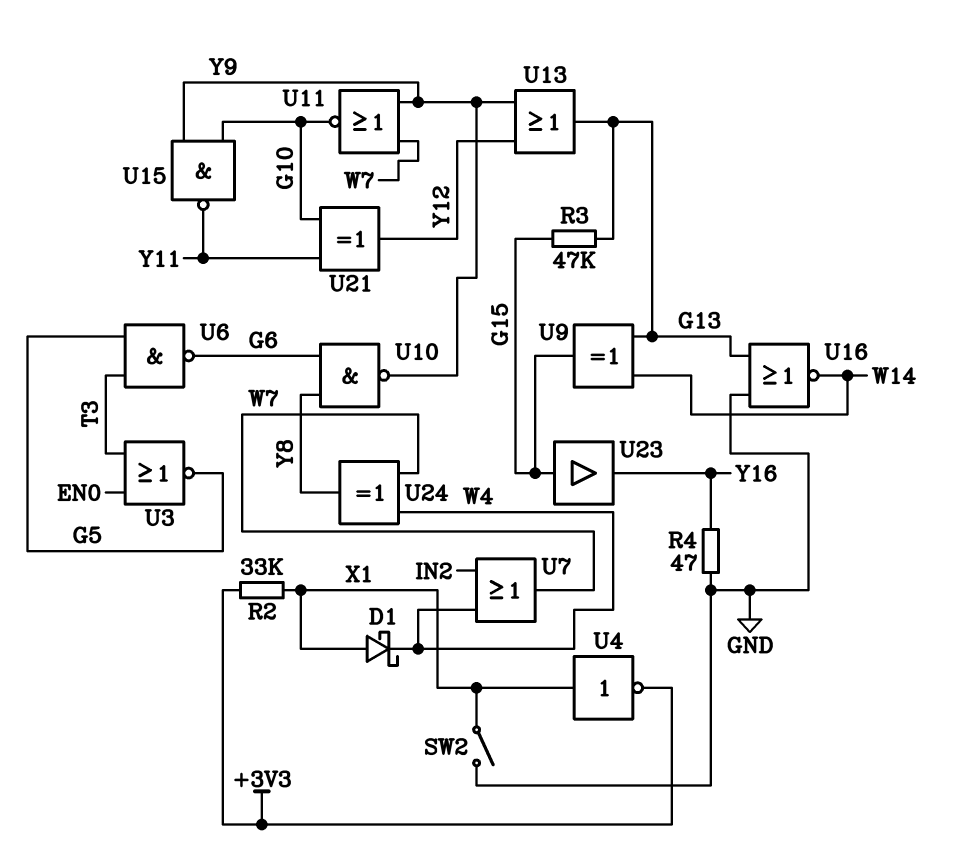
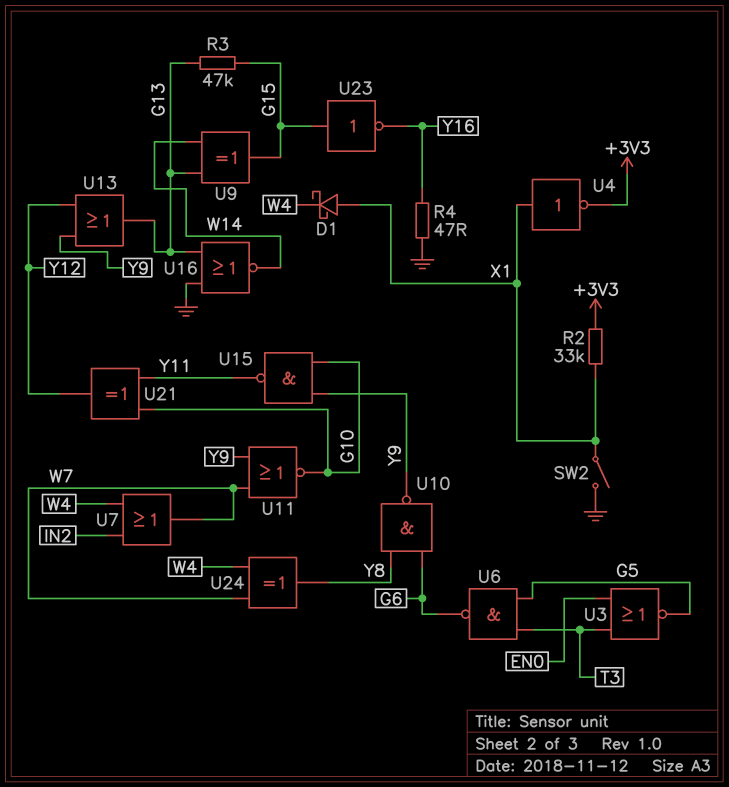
U23: buffer (in G15, out Y16) -> NOT (in G15, out Y16)

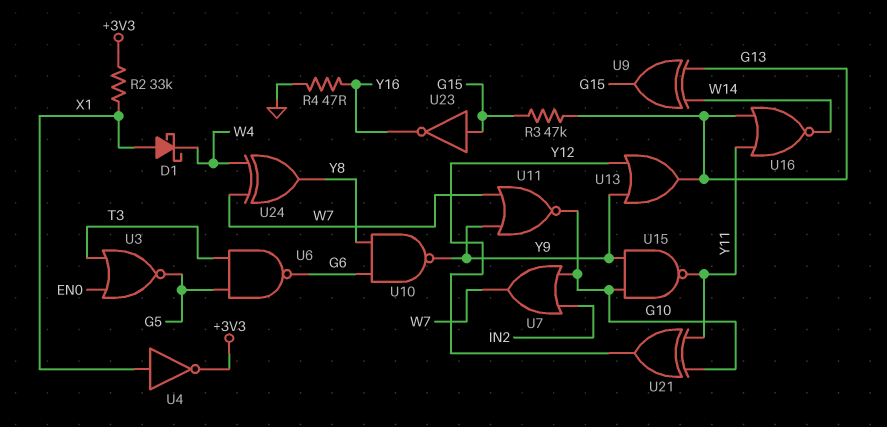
SW2: switch (GND, X1) -> none
U7: OR (in IN2, in W4, out W7) -> OR (in G10, in IN2, out W7)
U16: NOR (in G13, in GND, out W14) -> NOR (in G13, in Y11, out W14)

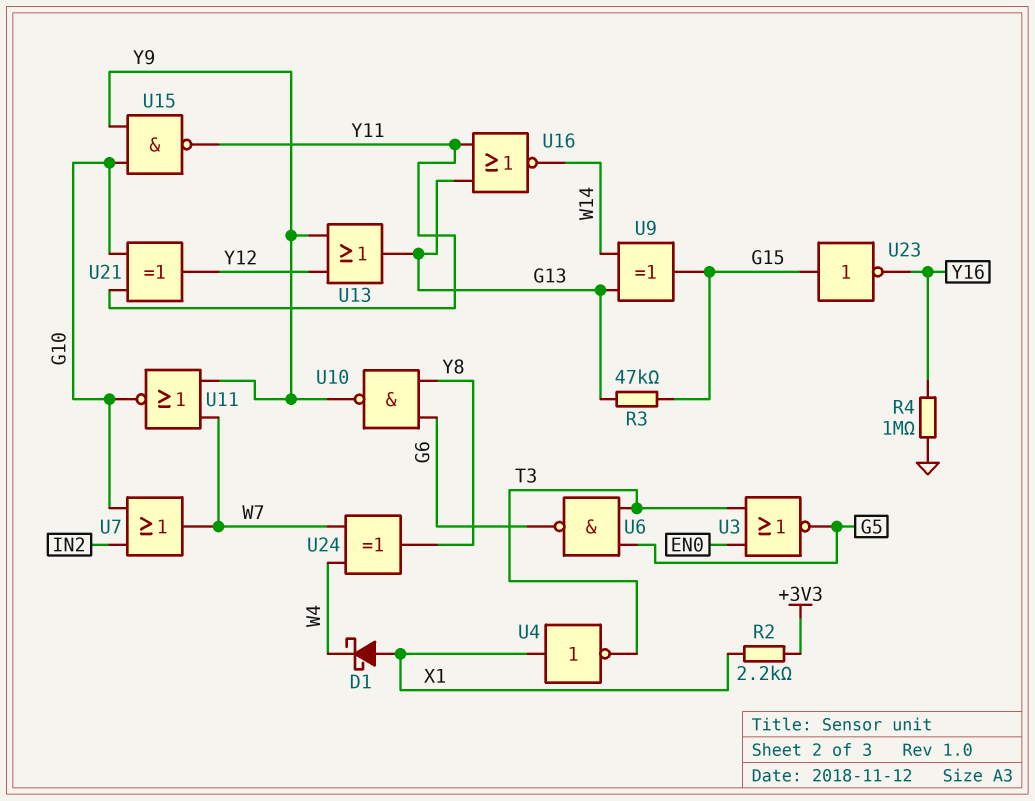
R2: 33k (+3V3, X1) -> 2.2k (+3V3, X1)
R4: 47 (GND, Y16) -> 1M (GND, Y16)
U4: NOT (in X1, out +3V3) -> NOT (in X1, out T3)

